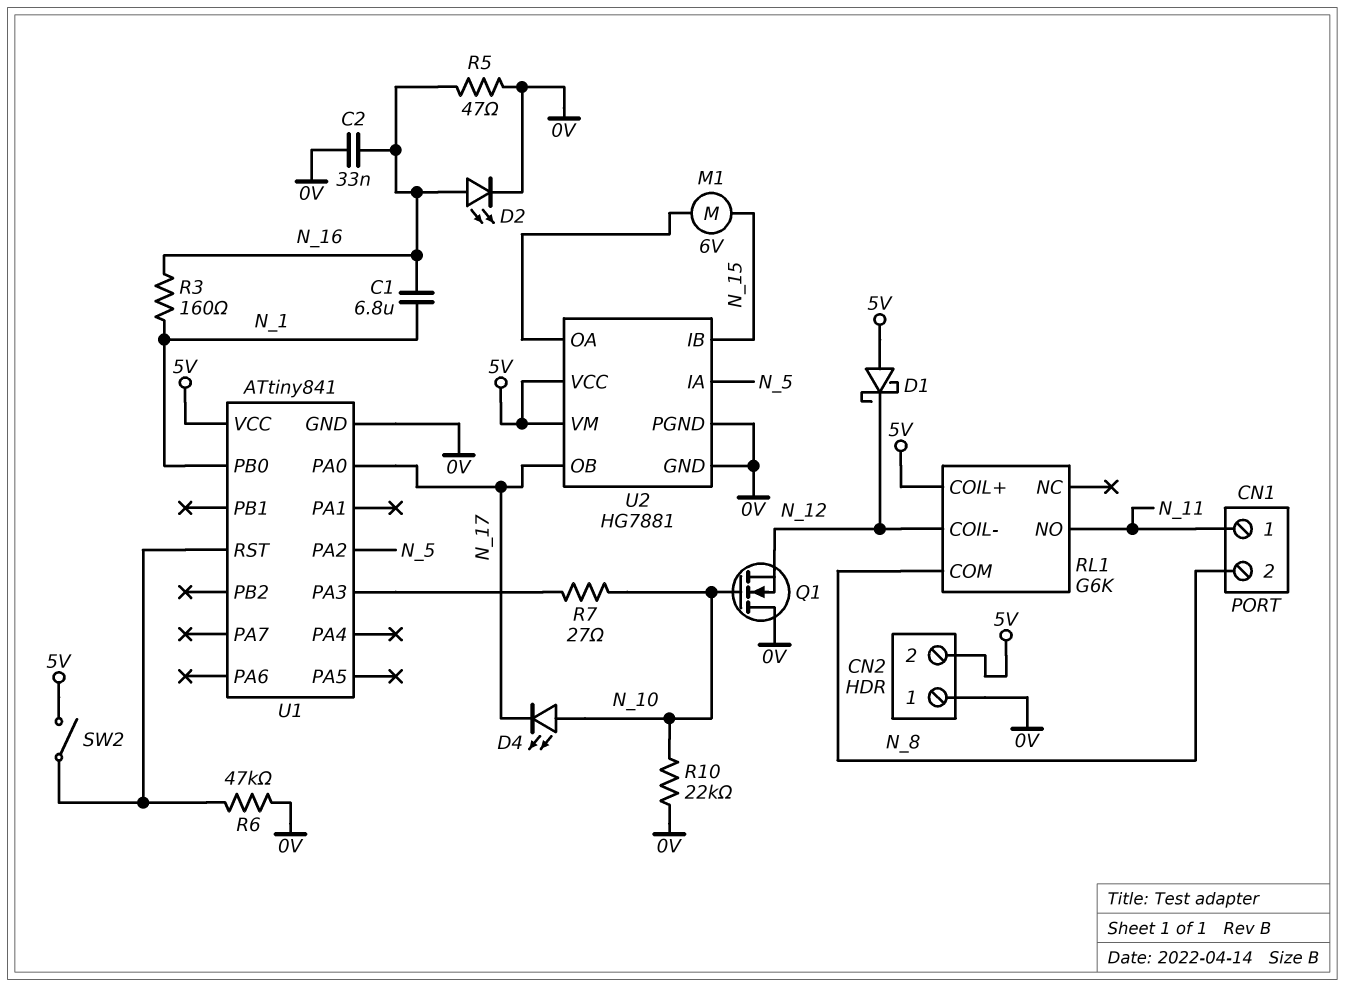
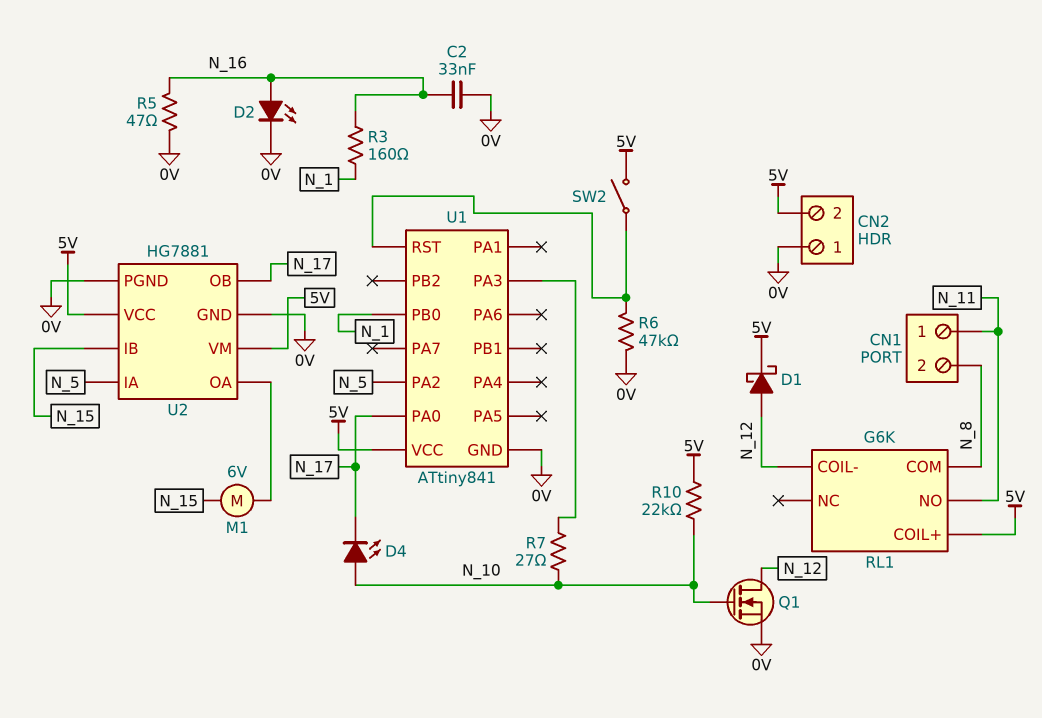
C1: 6.8uF (N_1, N_16) -> none
D1: schottky (A 5V, K N_12) -> schottky (A N_12, K 5V)
Q1: NMOS (G N_10, D 0V, S N_12) -> NMOS (G N_10, D N_12, S 0V)
R10: 22k (0V, N_10) -> 22k (5V, N_10)

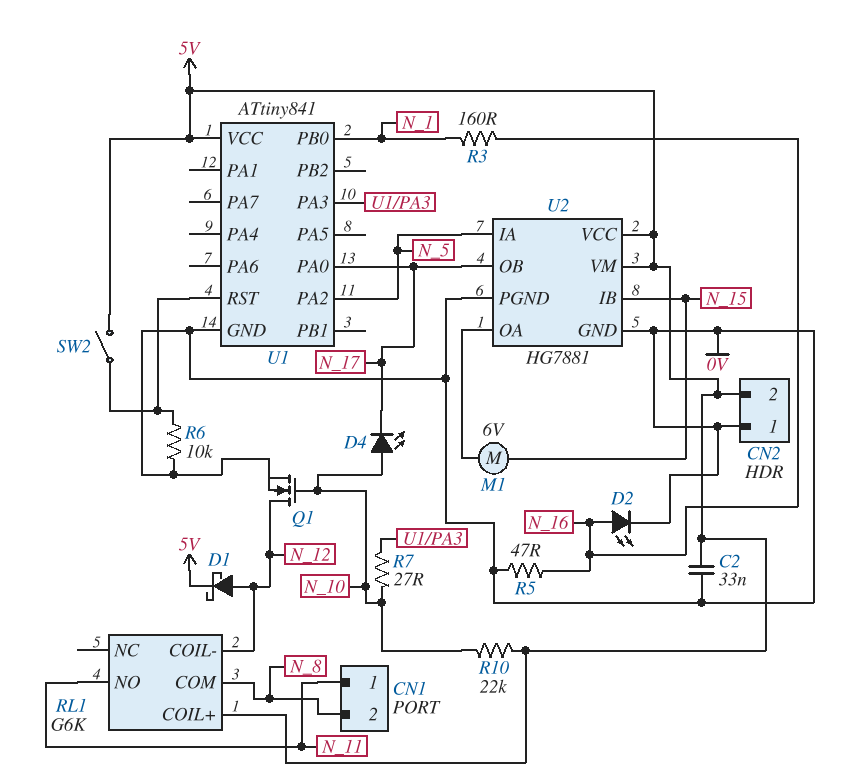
C2: 33nF (0V, N_16) -> 33nF (0V, 5V)
R6: 47k (0V, U1/RST) -> 10k (0V, U1/RST)

